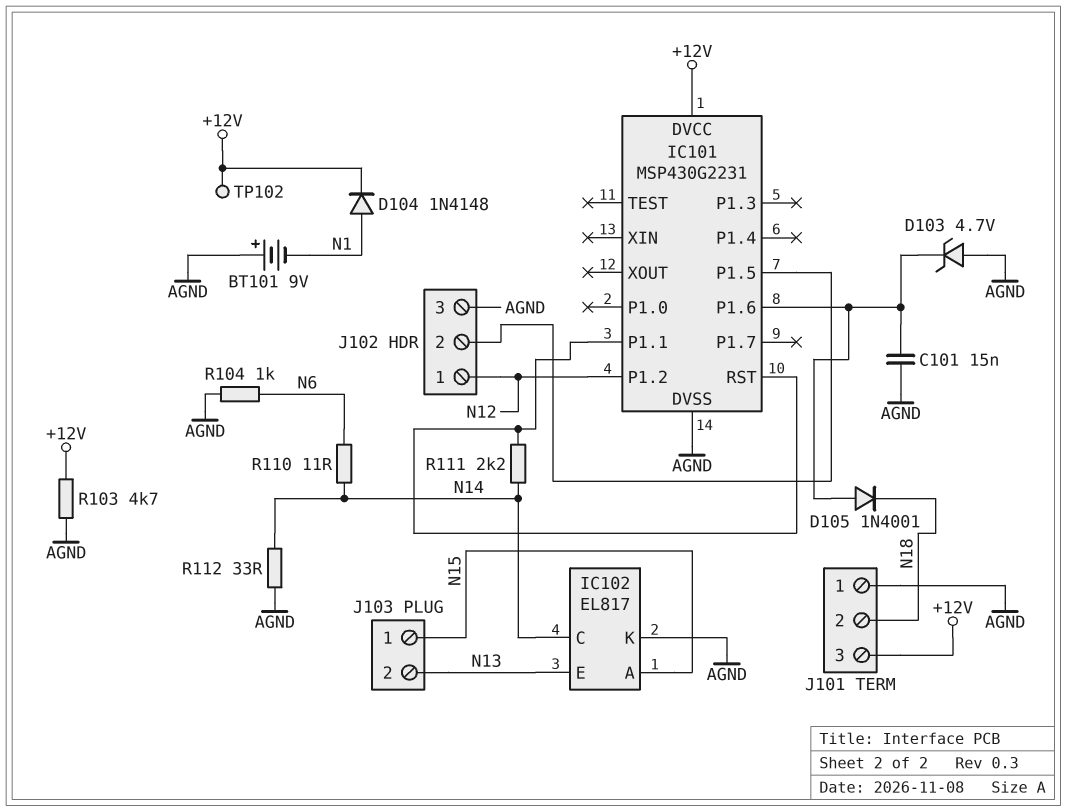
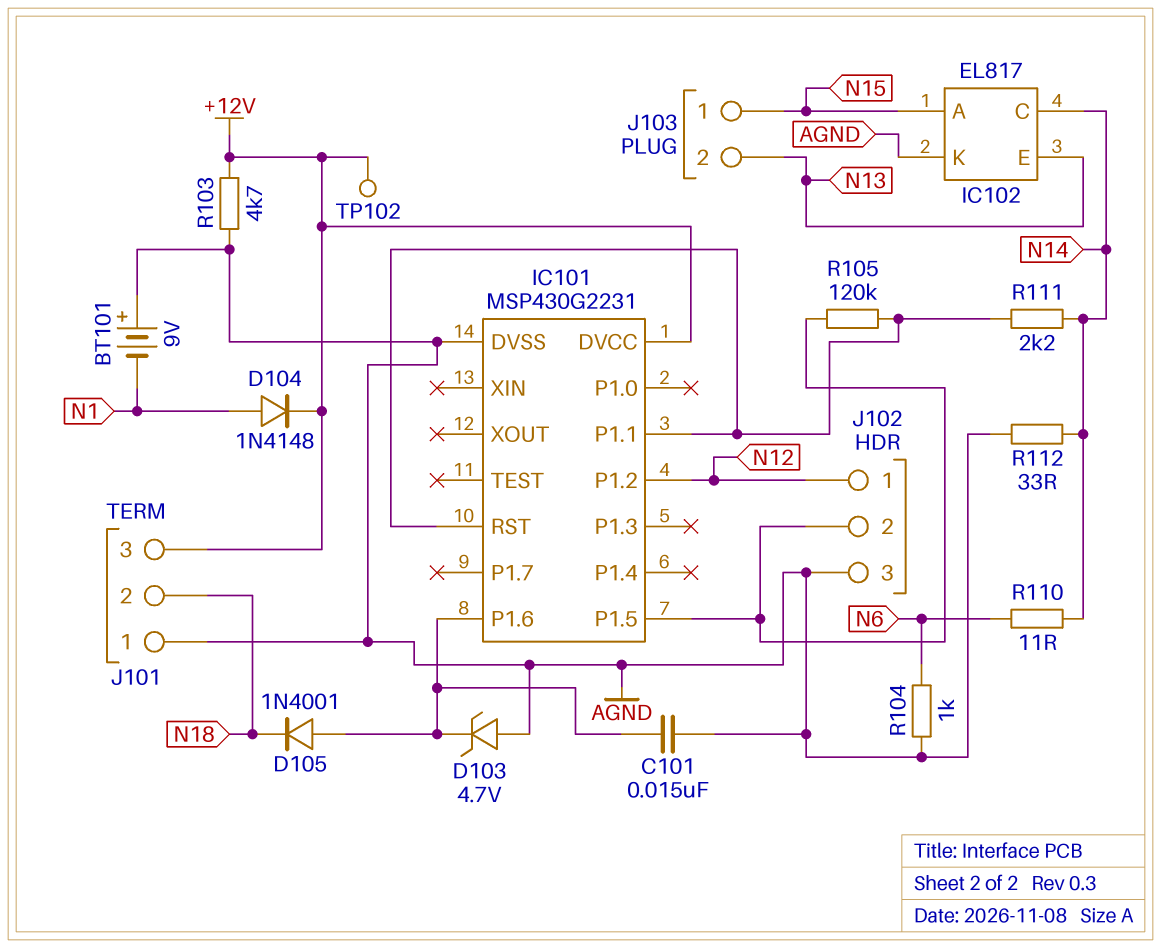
R105: none -> 120k (IC101/P1.1, IC101/P1.5)

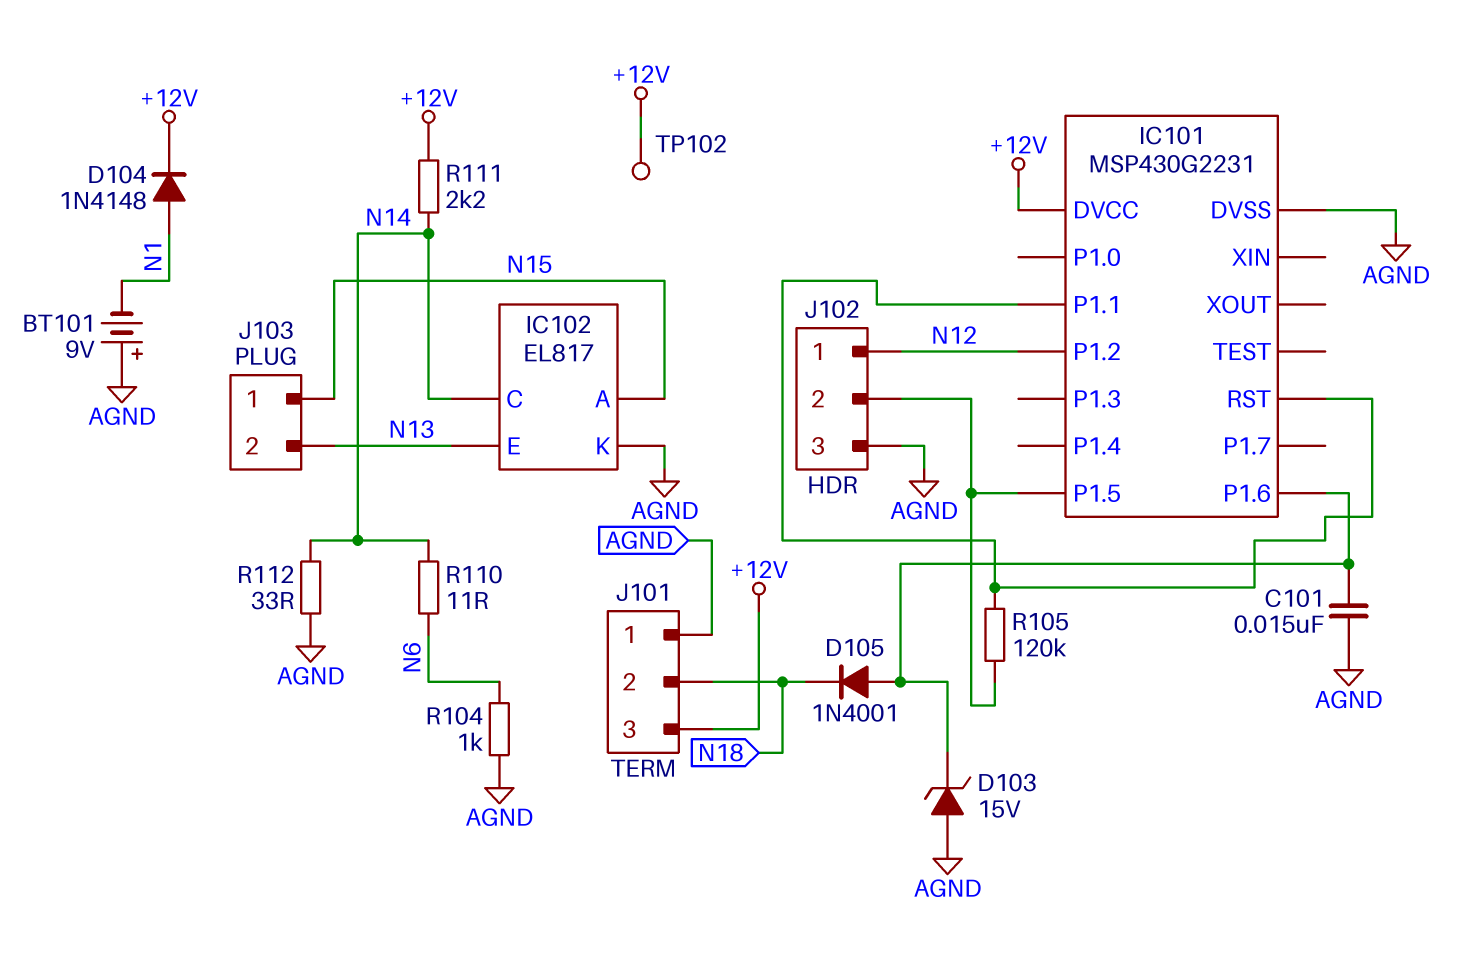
D103: zener 4.7V (A AGND, K IC101/P1.6) -> zener 15V (A AGND, K IC101/P1.6)
R103: 4.7k (+12V, AGND) -> none
R111: 2.2k (IC101/P1.1, N14) -> 2.2k (+12V, N14)

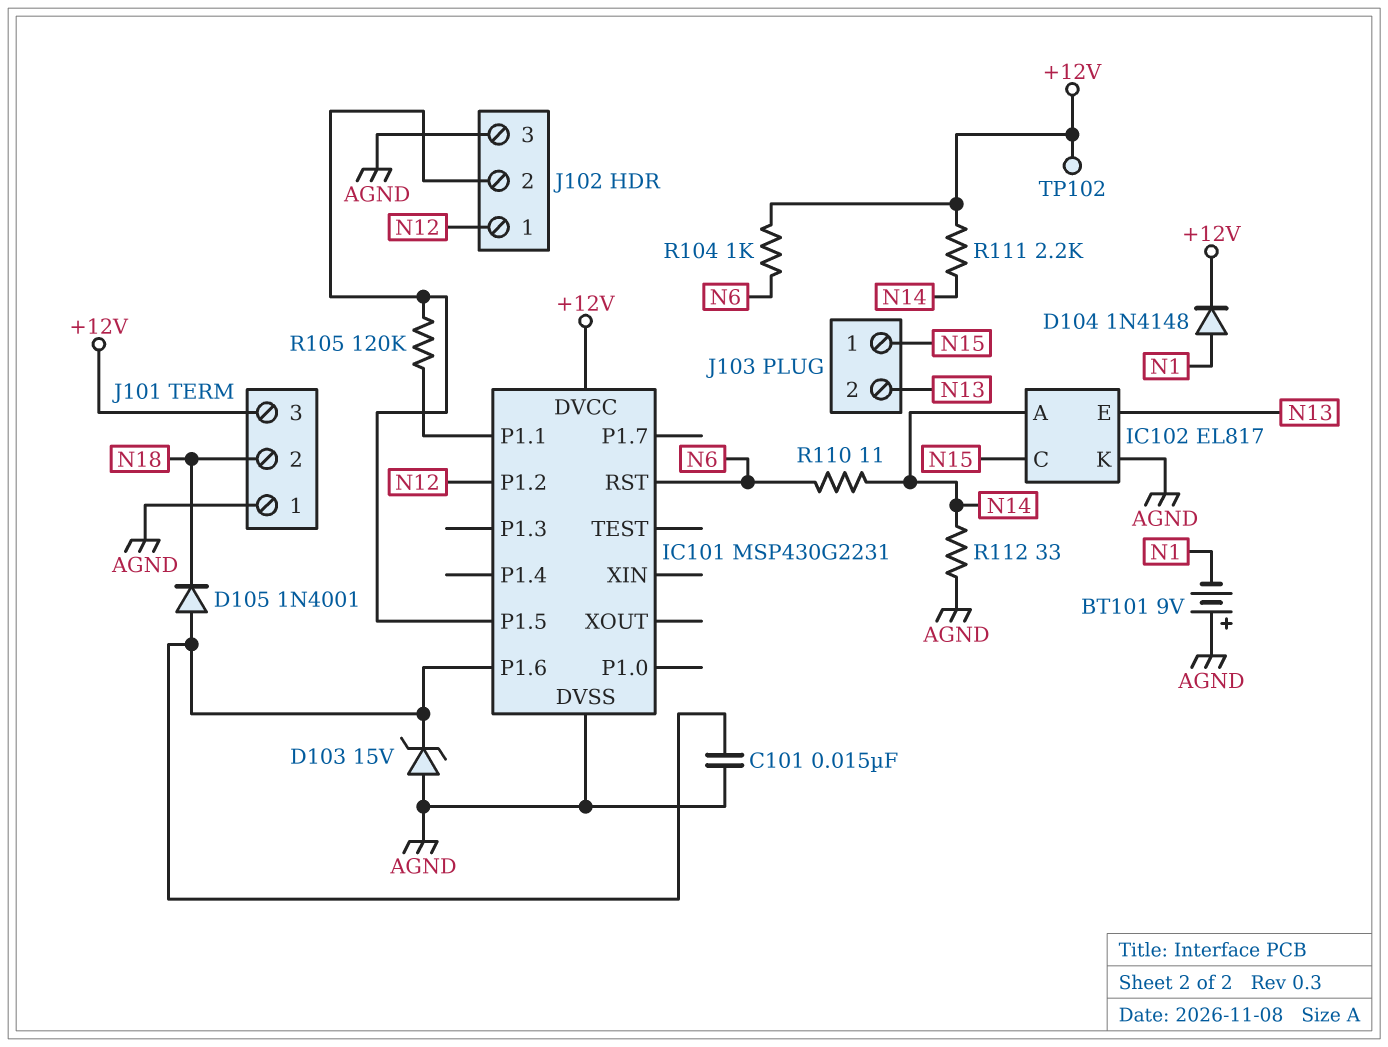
IC101 pin RST: IC101/P1.1 -> N6
IC102 pin A: N15 -> N14
IC102 pin C: N14 -> N15
R104: 1k (AGND, N6) -> 1k (+12V, N6)

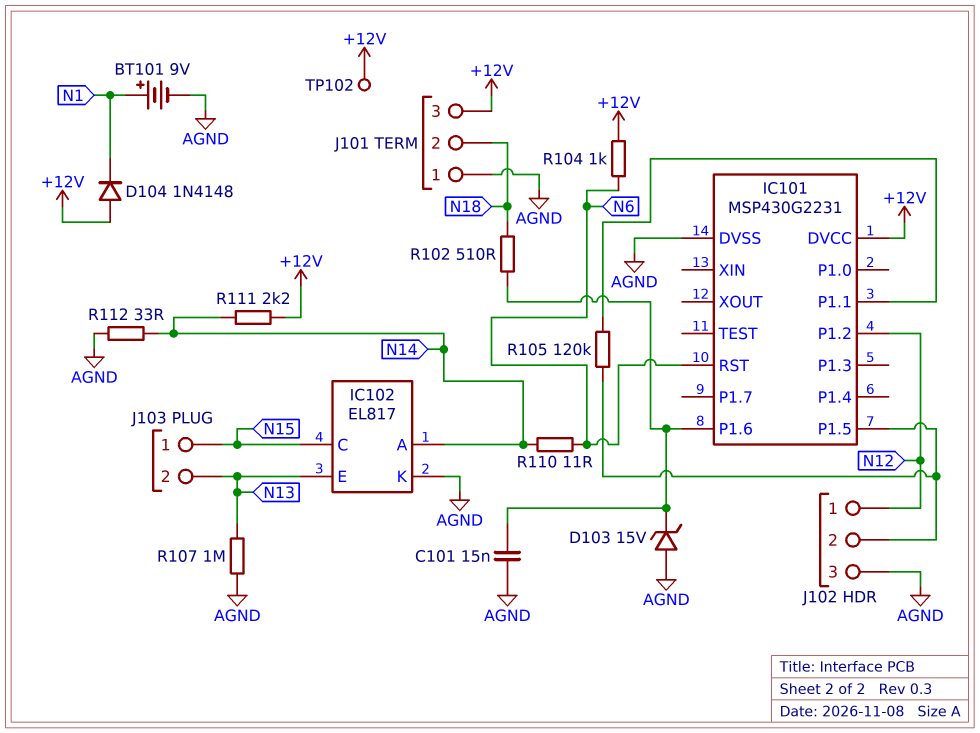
BT101: 9V (plus AGND, minus N1) -> 9V (plus N1, minus AGND)
D104: diode 1N4148 (A N1, K +12V) -> diode 1N4148 (A +12V, K N1)
D105: diode 1N4001 (A IC101/P1.6, K N18) -> none
R102: none -> 510 (IC101/P1.6, N18)
R107: none -> 1M (AGND, N13)

